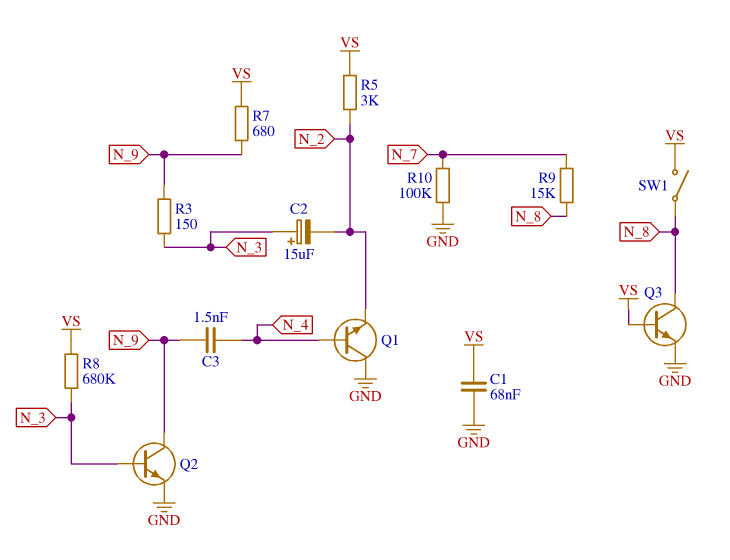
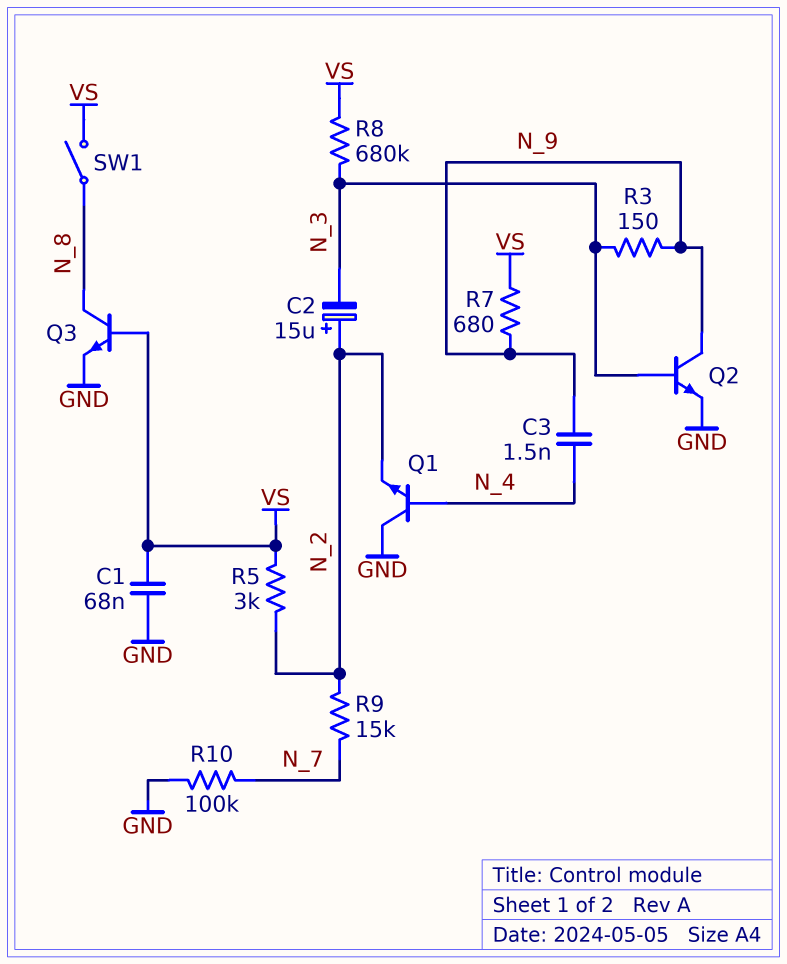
C2: 15uF (plus N_3, minus N_2) -> 15uF (plus N_2, minus N_3)
R9: 15k (N_7, N_8) -> 15k (N_2, N_7)

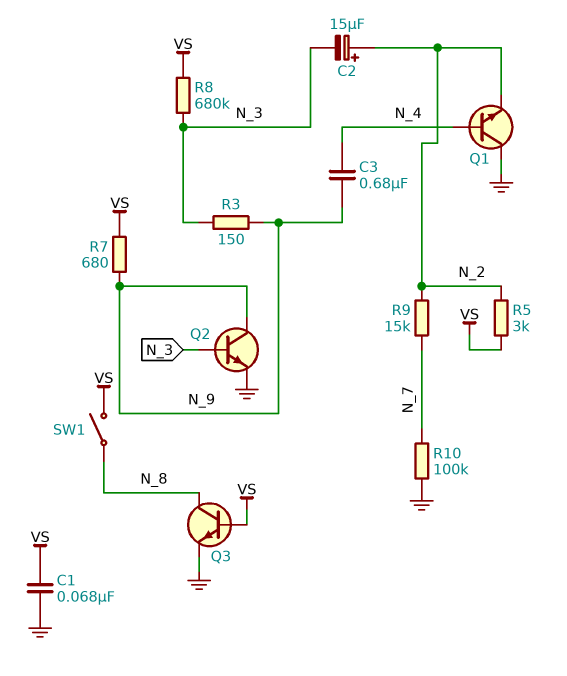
C3: 1.5nF (N_4, N_9) -> 680nF (N_4, N_9)

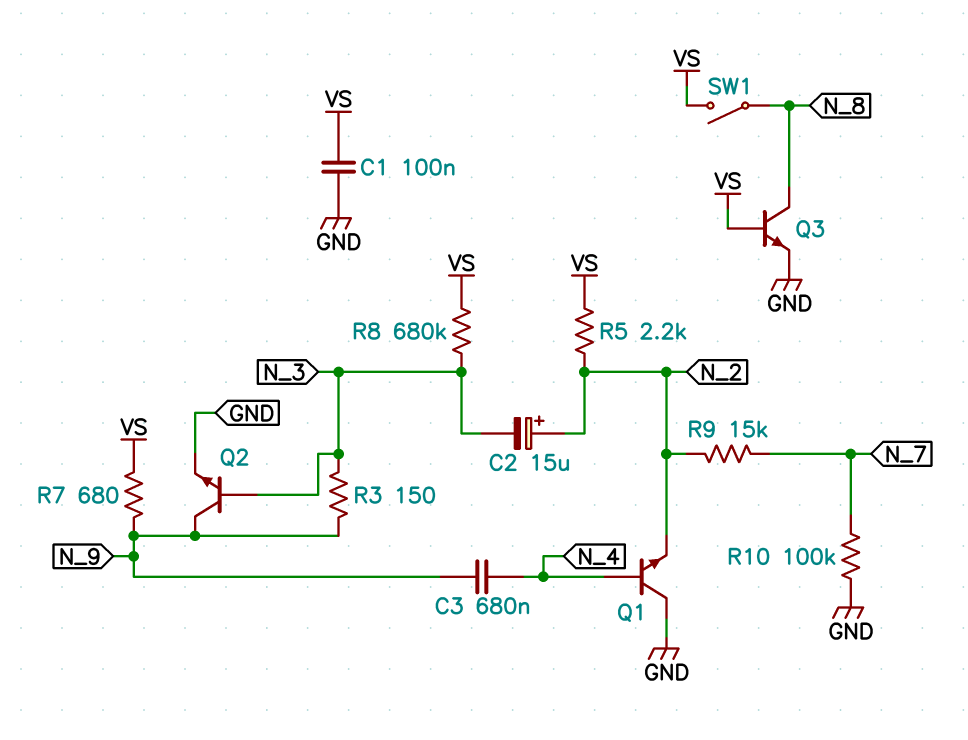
C1: 68nF (GND, VS) -> 100nF (GND, VS)
R5: 3k (N_2, VS) -> 2.2k (N_2, VS)

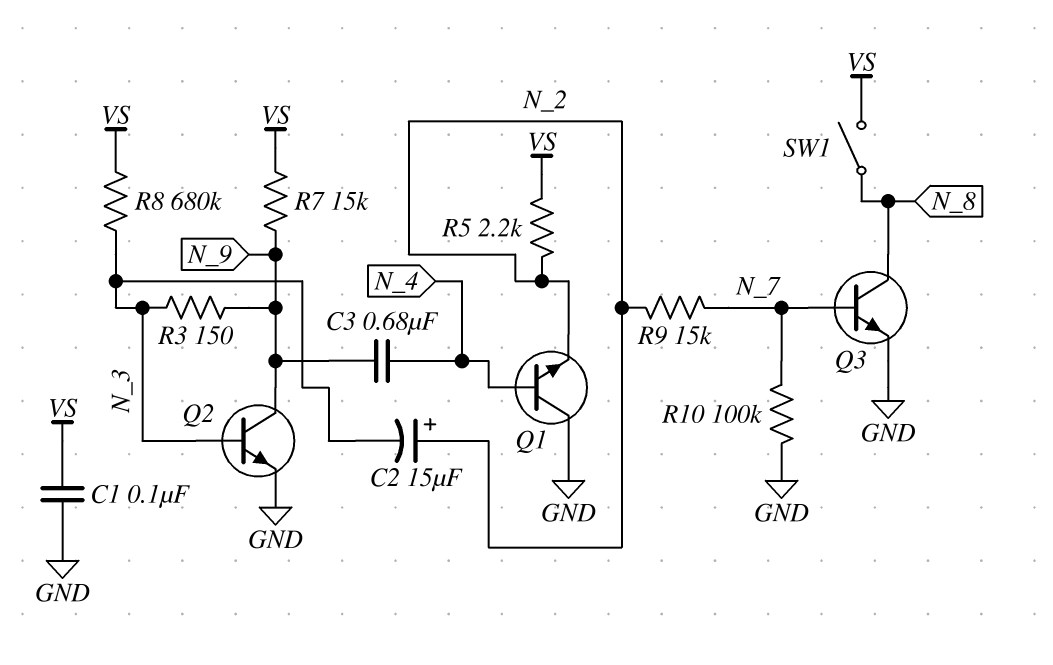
Q3: NPN (B VS, C N_8, E GND) -> NPN (B N_7, C N_8, E GND)
R7: 680 (N_9, VS) -> 15k (N_9, VS)

